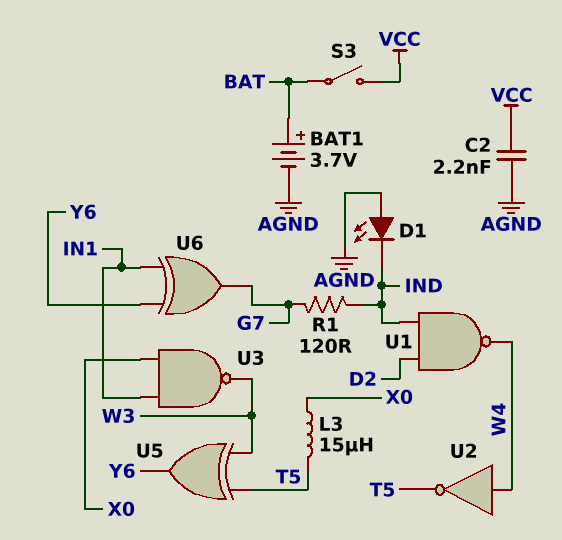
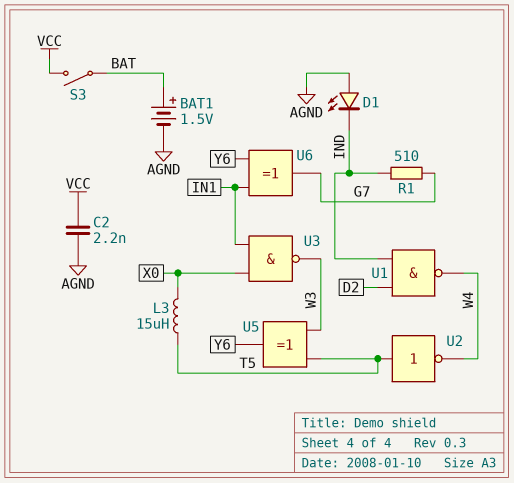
BAT1: 3.7V (plus BAT, minus AGND) -> 1.5V (plus BAT, minus AGND)
R1: 120 (G7, IND) -> 510 (G7, IND)
U2: NOT (in W4, out T5) -> NOT (in T5, out W4)

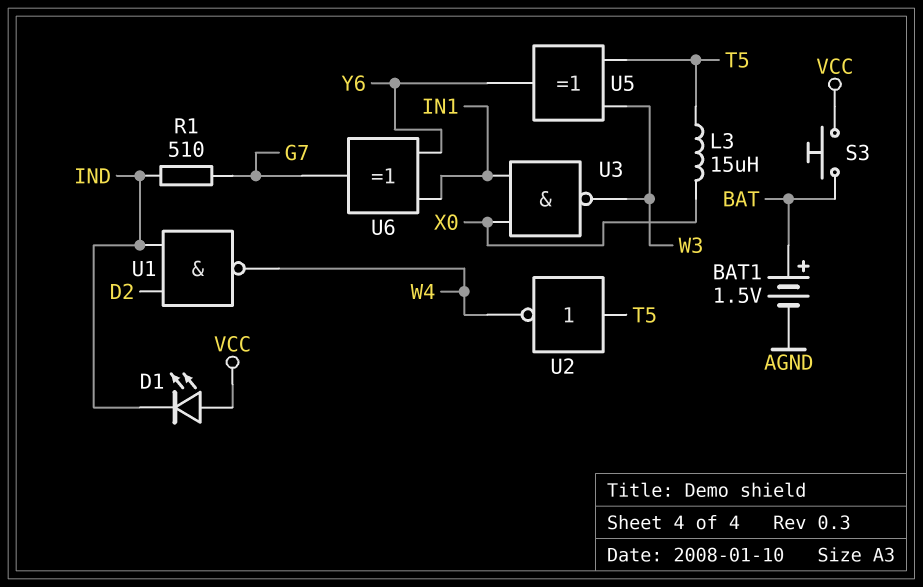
C2: 2.2nF (AGND, VCC) -> none
D1: LED (A AGND, K IND) -> LED (A VCC, K IND)
S3: switch (BAT, VCC) -> button (BAT, VCC)

